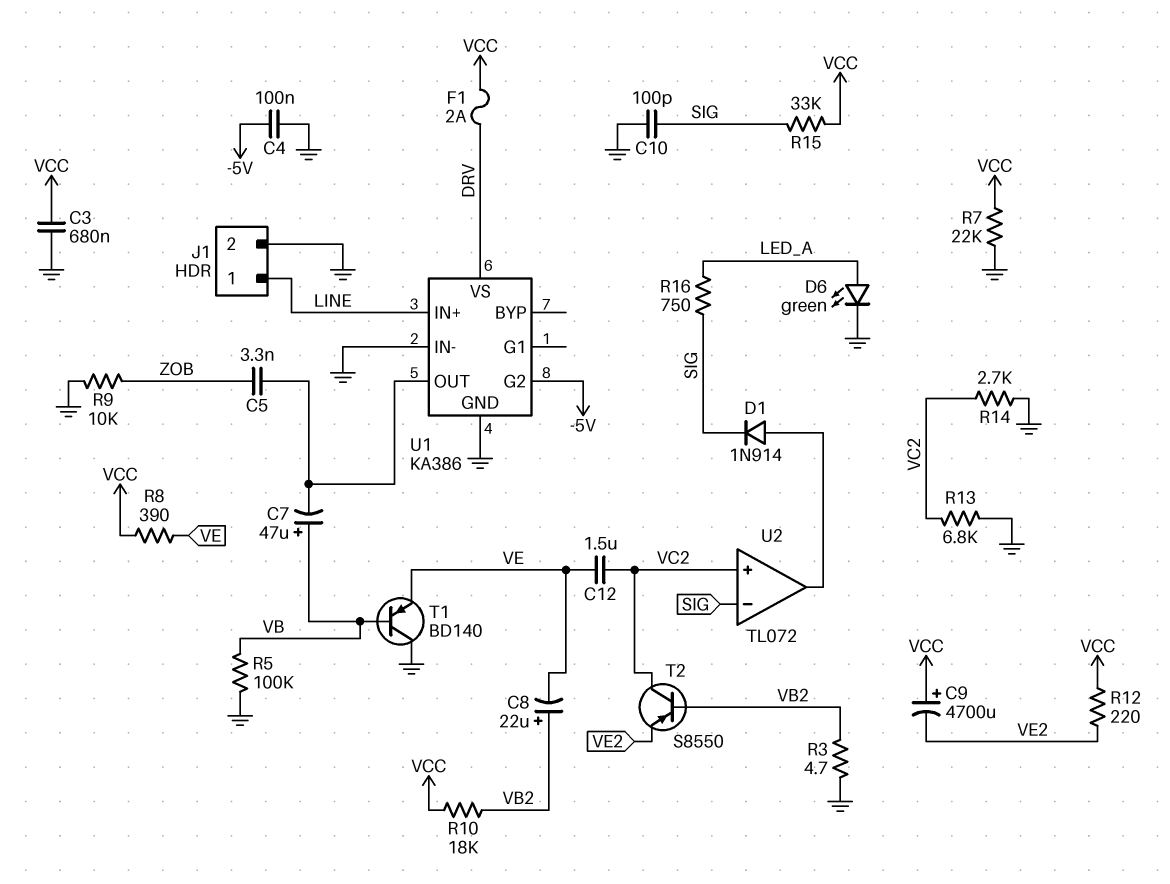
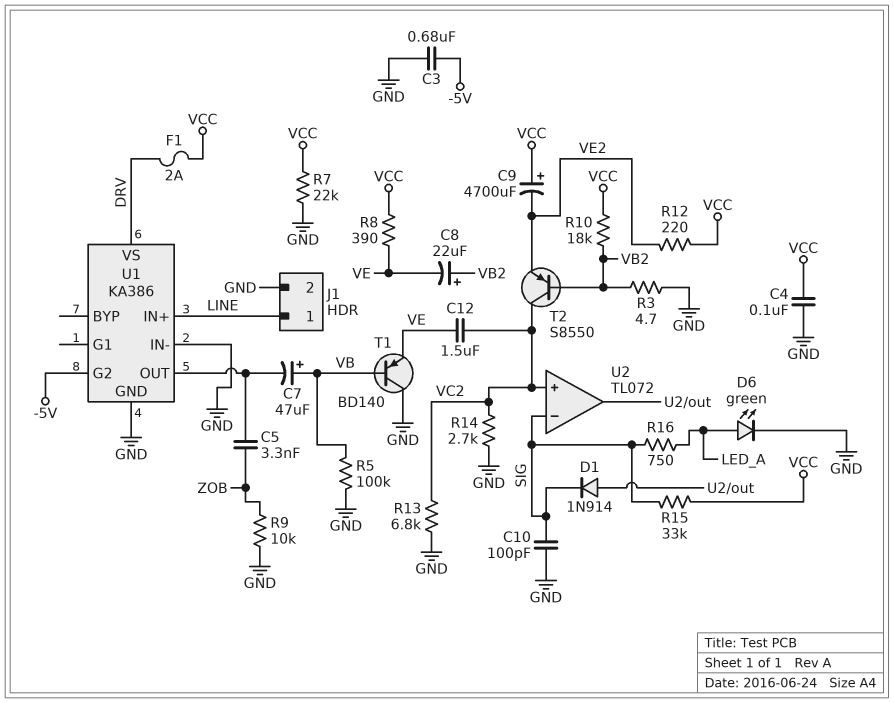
C3: 680nF (GND, VCC) -> 680nF (-5V, GND)
C4: 100nF (-5V, GND) -> 100nF (GND, VCC)

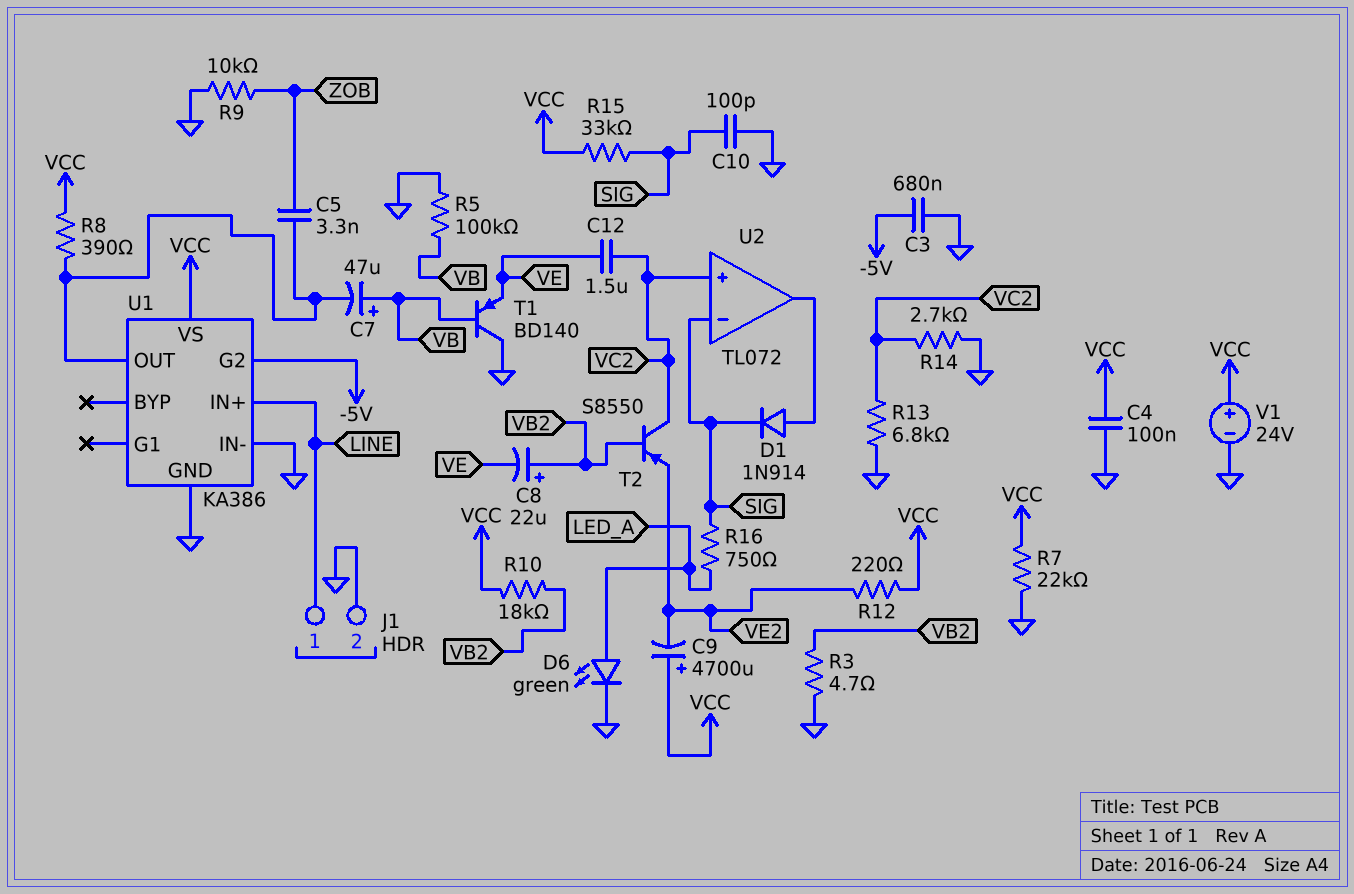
F1: 2A (DRV, VCC) -> none
R8: 390 (VCC, VE) -> 390 (U1/OUT, VCC)
U1 pin VS: DRV -> VCC
V1: none -> 24V (plus VCC, minus GND)

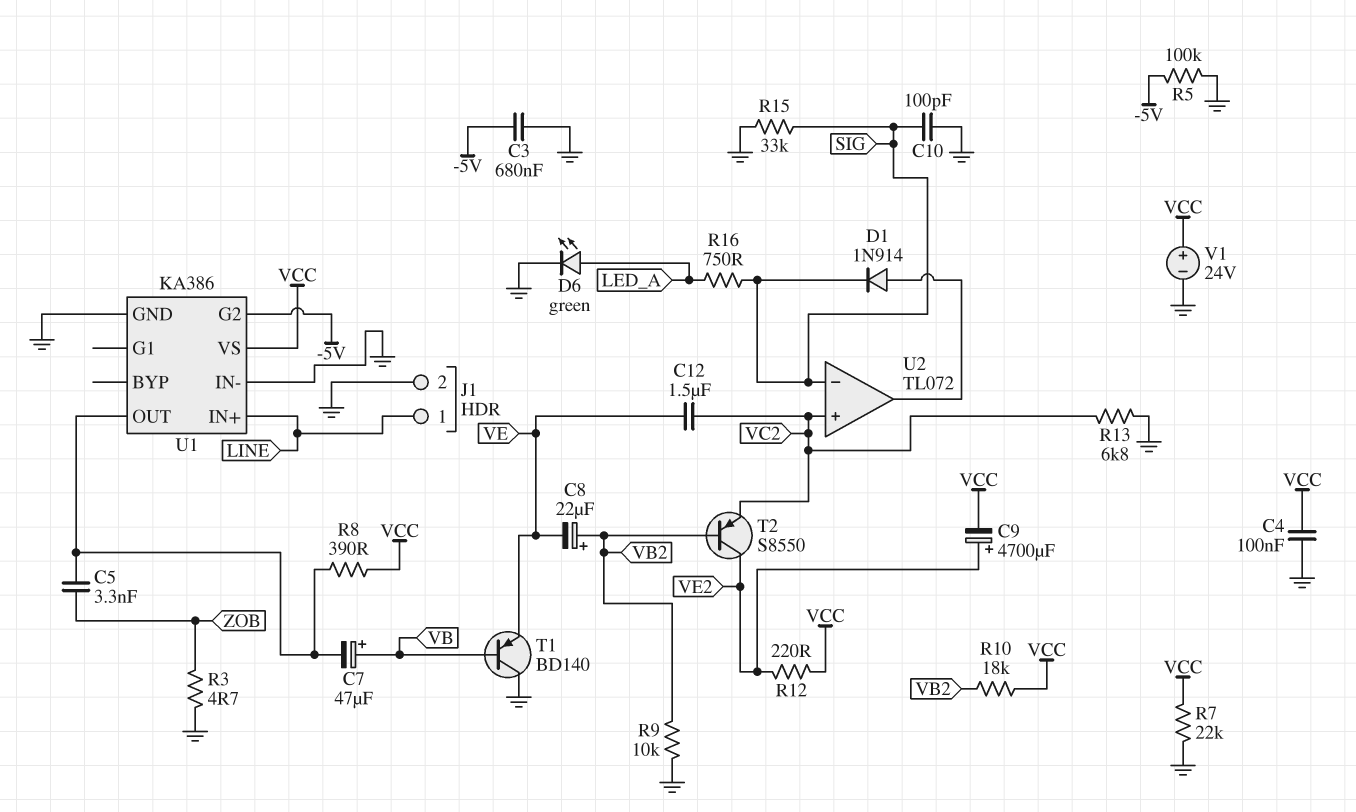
C9: 4700uF (plus VCC, minus VE2) -> 4700uF (plus VE2, minus VCC)
R3: 4.7 (GND, VB2) -> 4.7 (GND, ZOB)
R5: 100k (GND, VB) -> 100k (-5V, GND)
R9: 10k (GND, ZOB) -> 10k (GND, VB2)
R14: 2.7k (GND, VC2) -> none
R15: 33k (SIG, VCC) -> 33k (GND, SIG)
T2: PNP S8550 (B VB2, C VC2, E VE2) -> PNP S8550 (B VB2, C VE2, E VC2)

